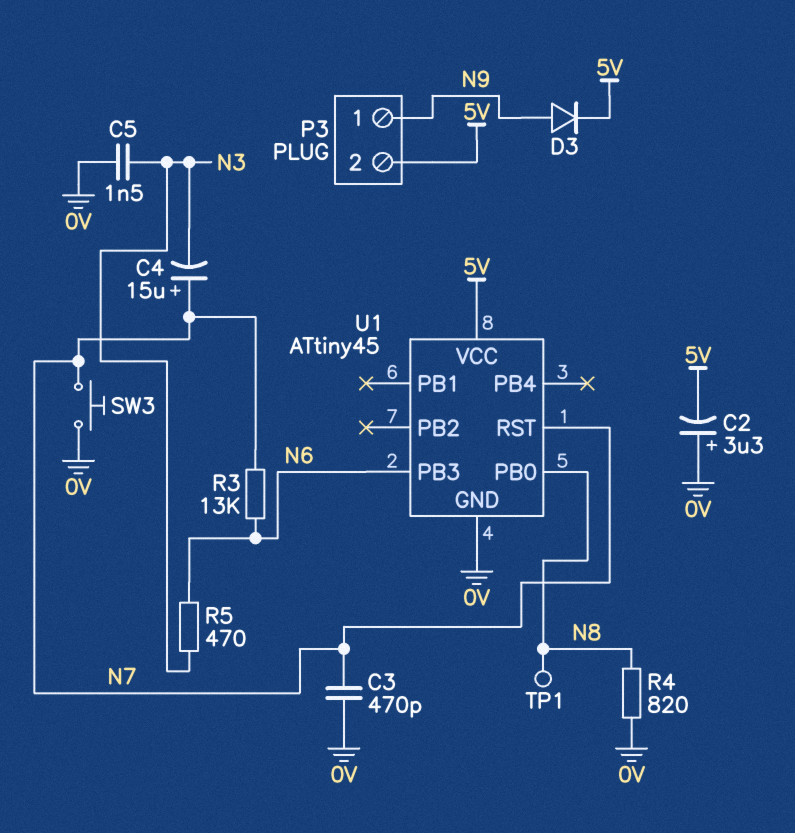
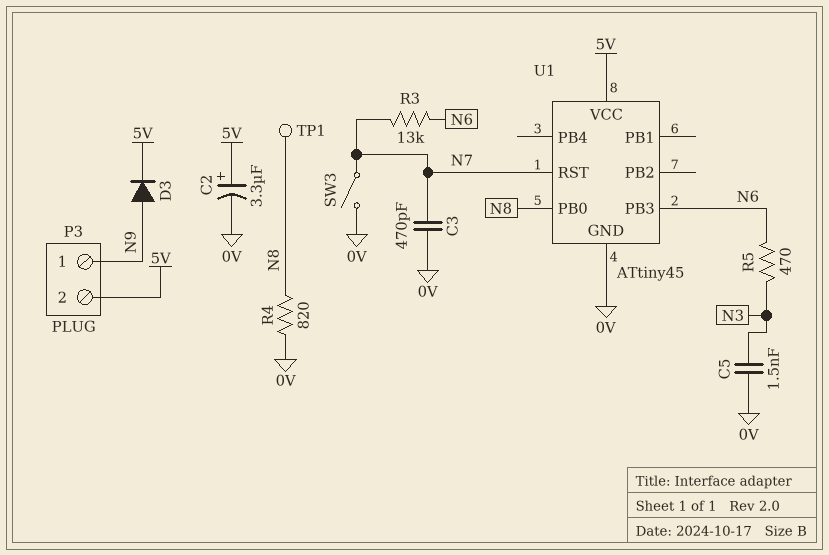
C2: 3.3uF (plus 0V, minus 5V) -> 3.3uF (plus 5V, minus 0V)
C4: 15uF (plus N7, minus N3) -> none
SW3: button (0V, N7) -> switch (0V, N7)

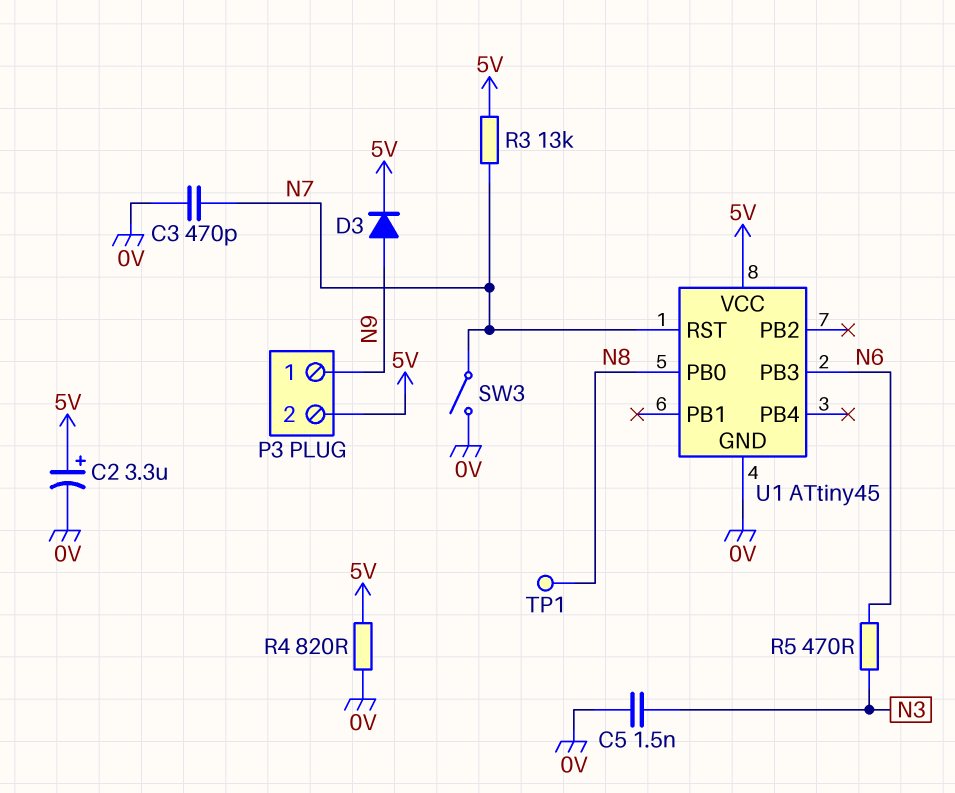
R3: 13k (N6, N7) -> 13k (5V, N7)
R4: 820 (0V, N8) -> 820 (0V, 5V)

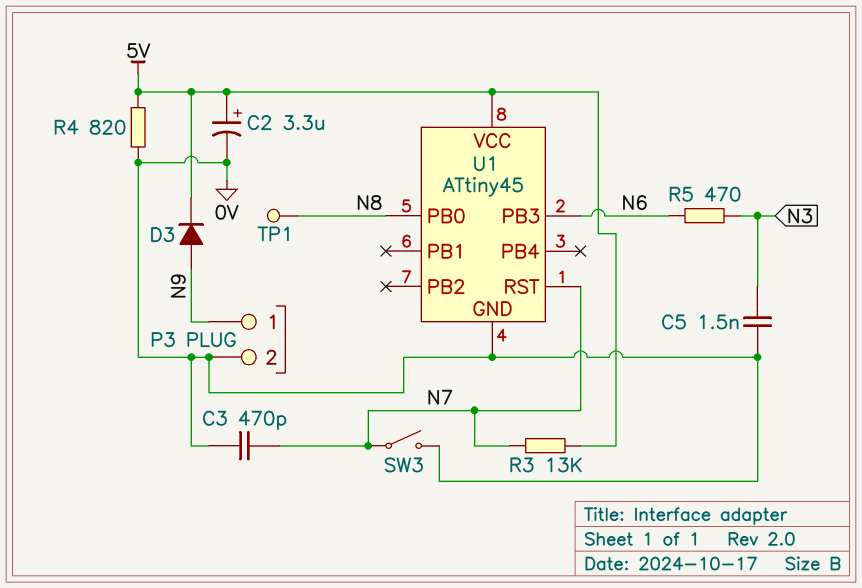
P3 pin 2: 5V -> 0V

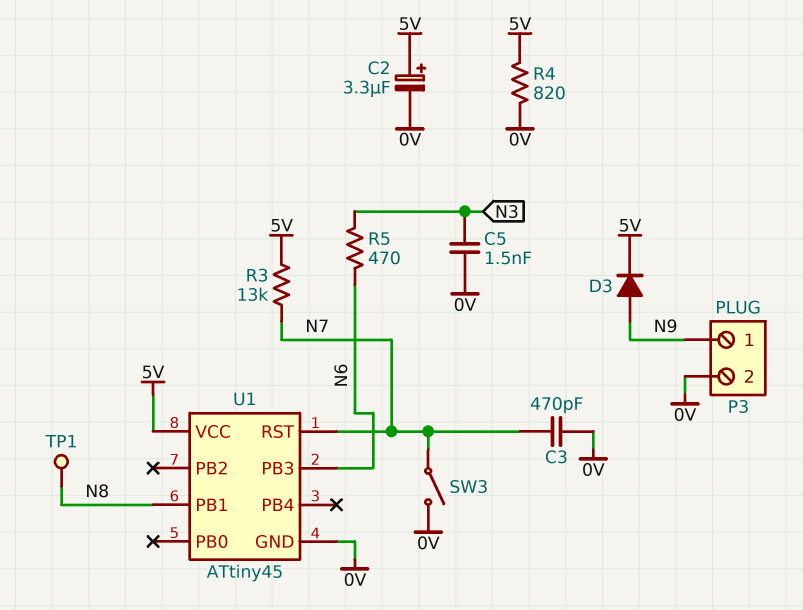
U1 pin PB0: N8 -> none
U1 pin PB1: none -> N8

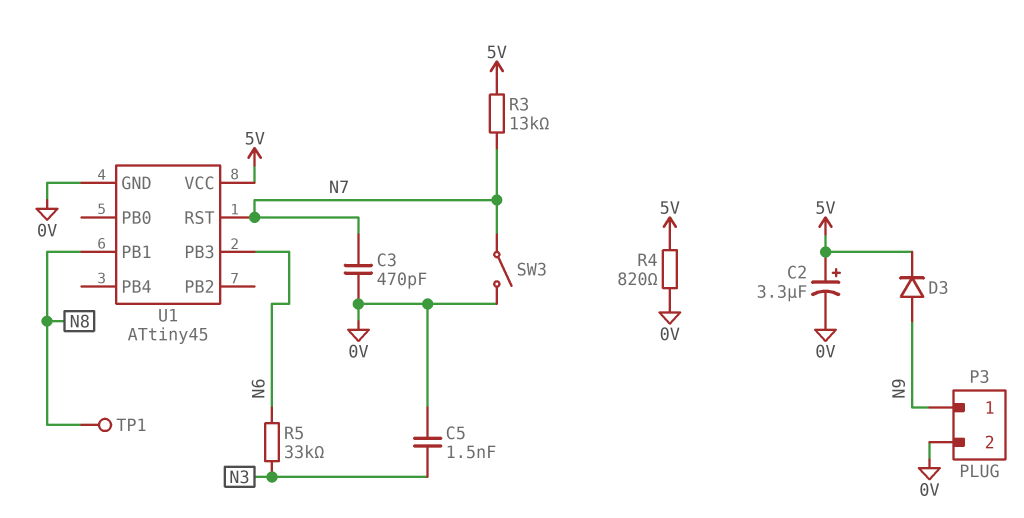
R5: 470 (N3, N6) -> 33k (N3, N6)

